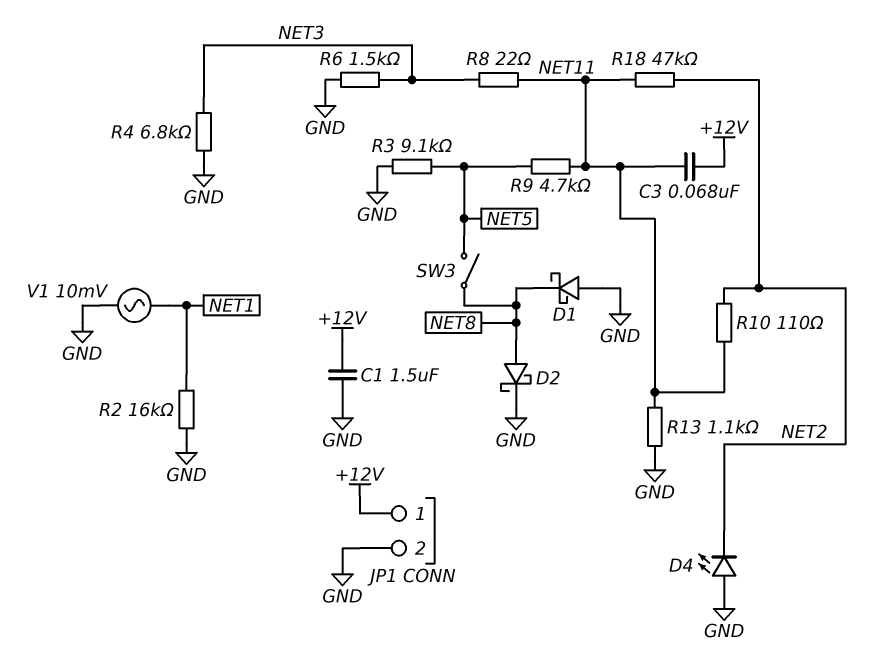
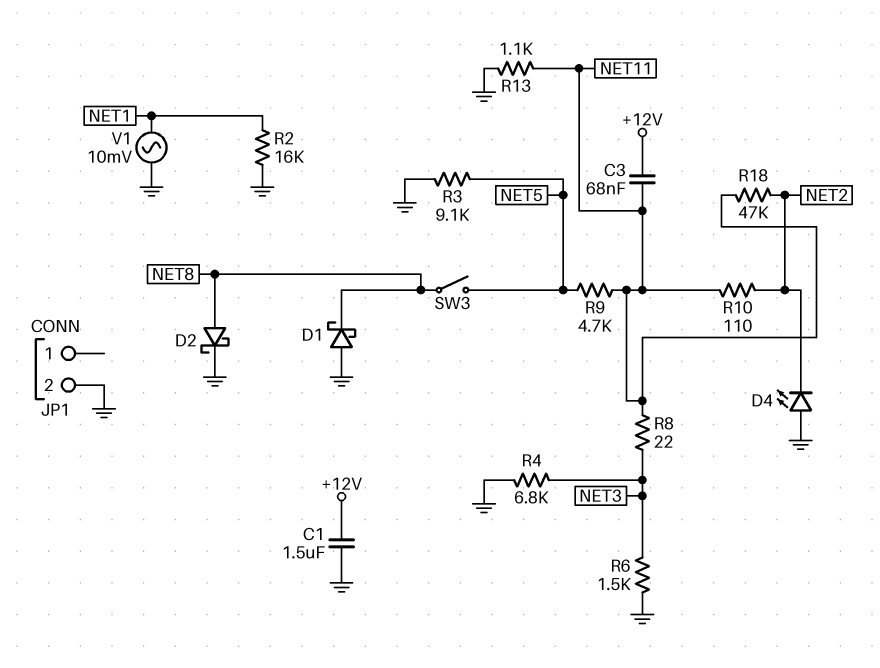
JP1 pin 1: +12V -> none

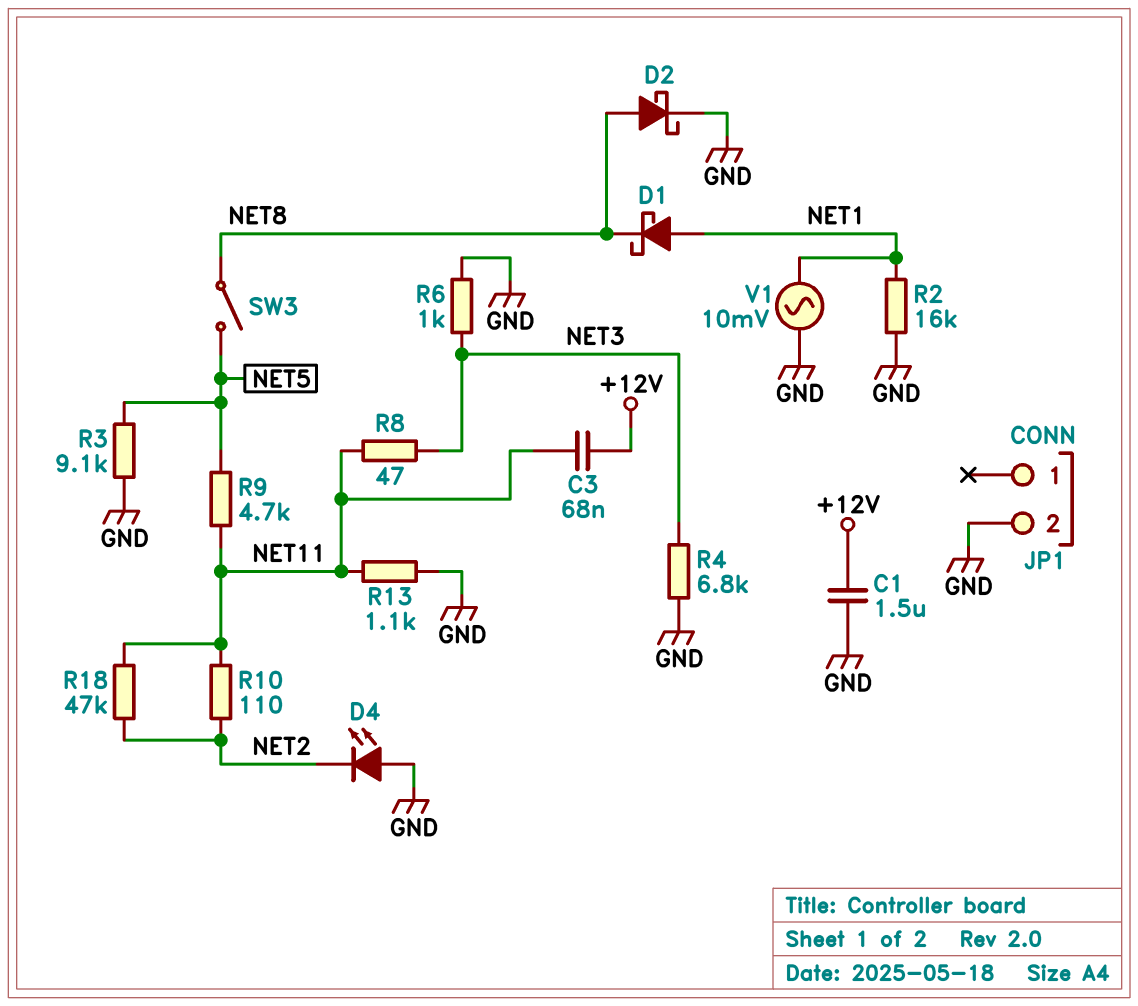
D1: schottky (A GND, K NET8) -> schottky (A NET1, K NET8)
R6: 1.5k (GND, NET3) -> 1k (GND, NET3)
R8: 22 (NET3, NET11) -> 47 (NET3, NET11)

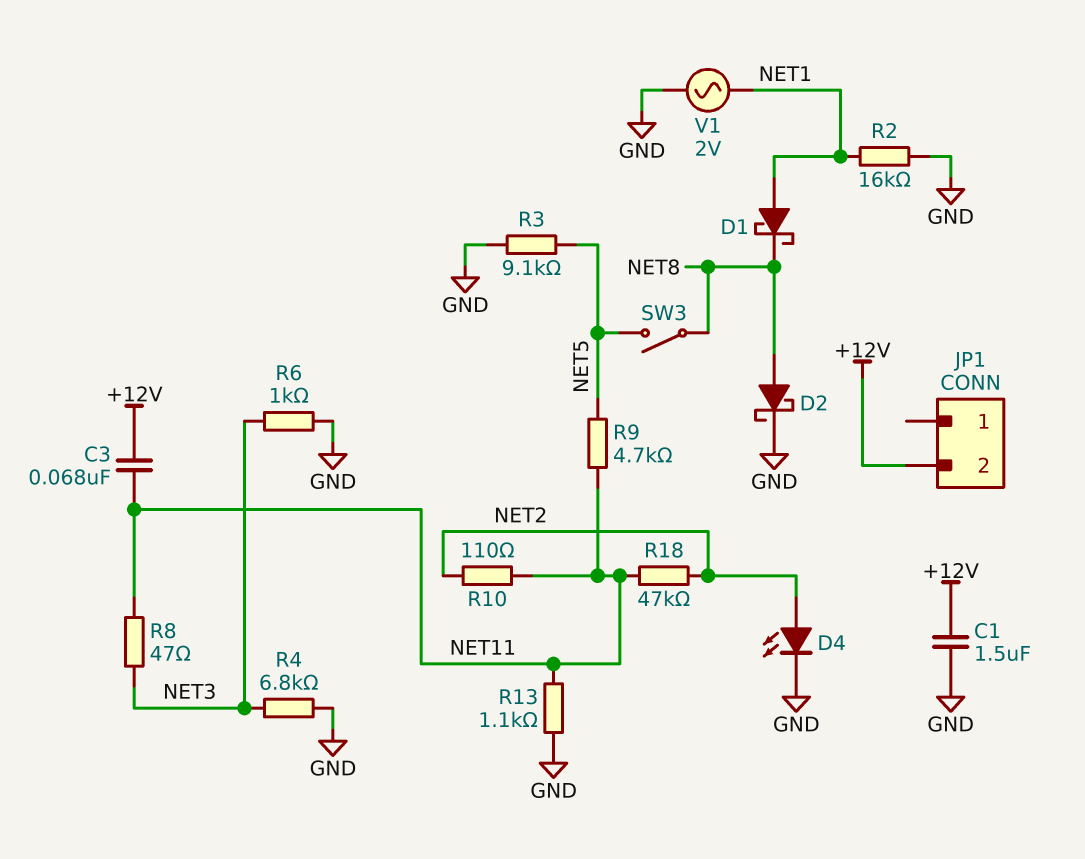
D4: LED (A GND, K NET2) -> LED (A NET2, K GND)
JP1 pin 2: GND -> +12V
V1: AC 10mV (GND, NET1) -> AC 2V (GND, NET1)

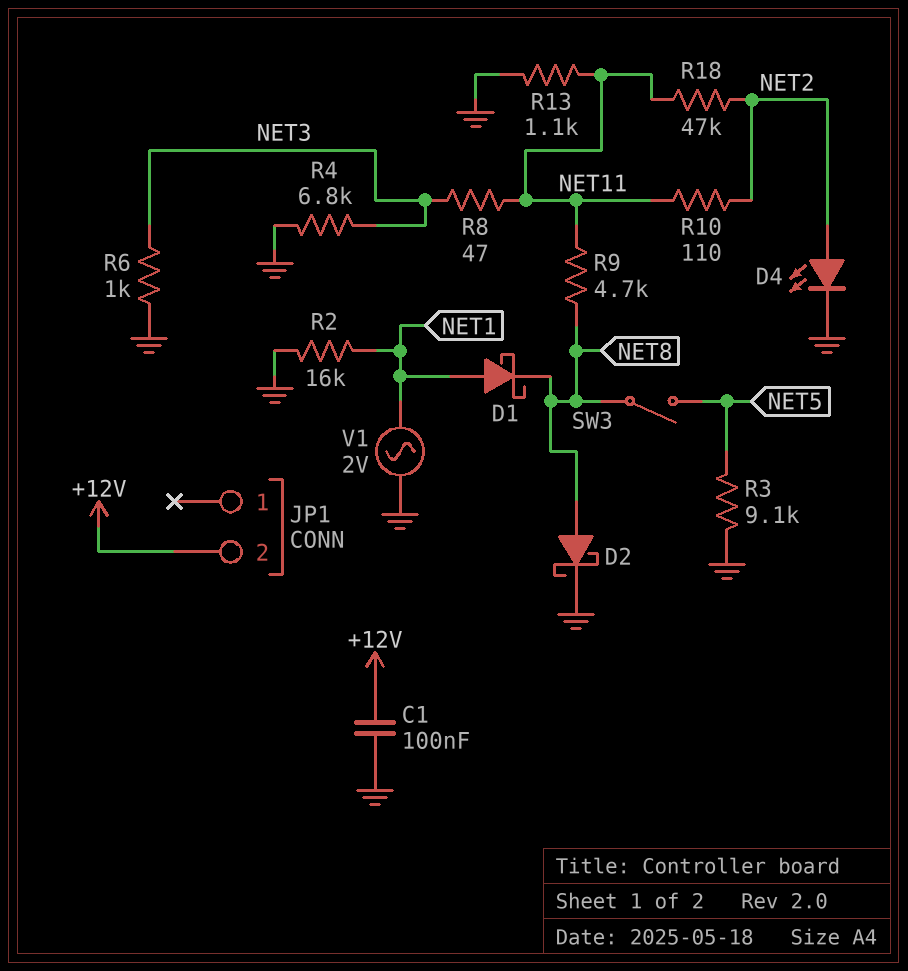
C1: 1.5uF (+12V, GND) -> 100nF (+12V, GND)
C3: 68nF (+12V, NET11) -> none
R9: 4.7k (NET5, NET11) -> 4.7k (NET8, NET11)

